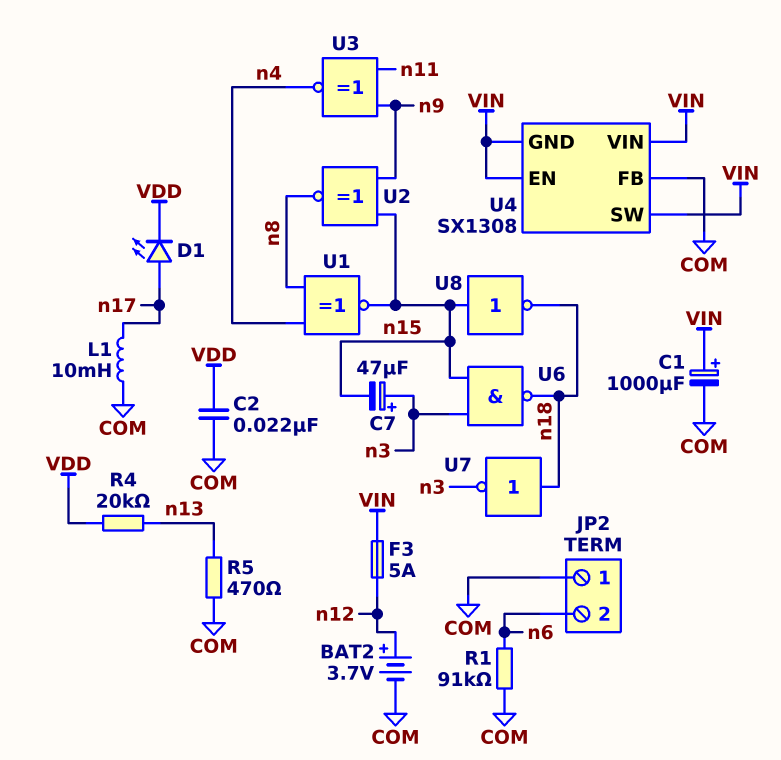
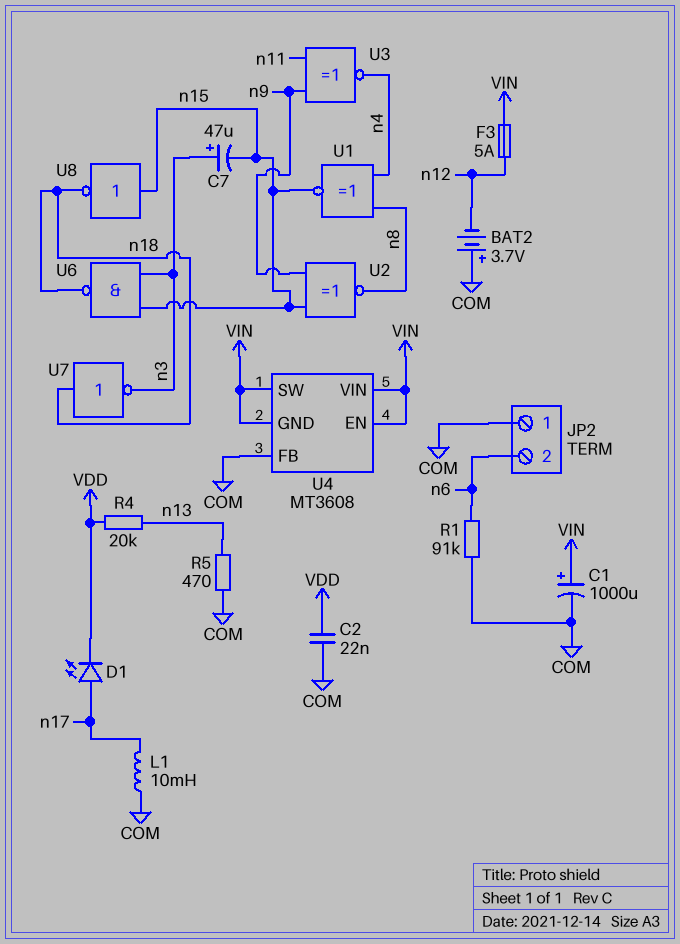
BAT2: 3.7V (plus n12, minus COM) -> 3.7V (plus COM, minus n12)
U4: SX1308 -> MT3608

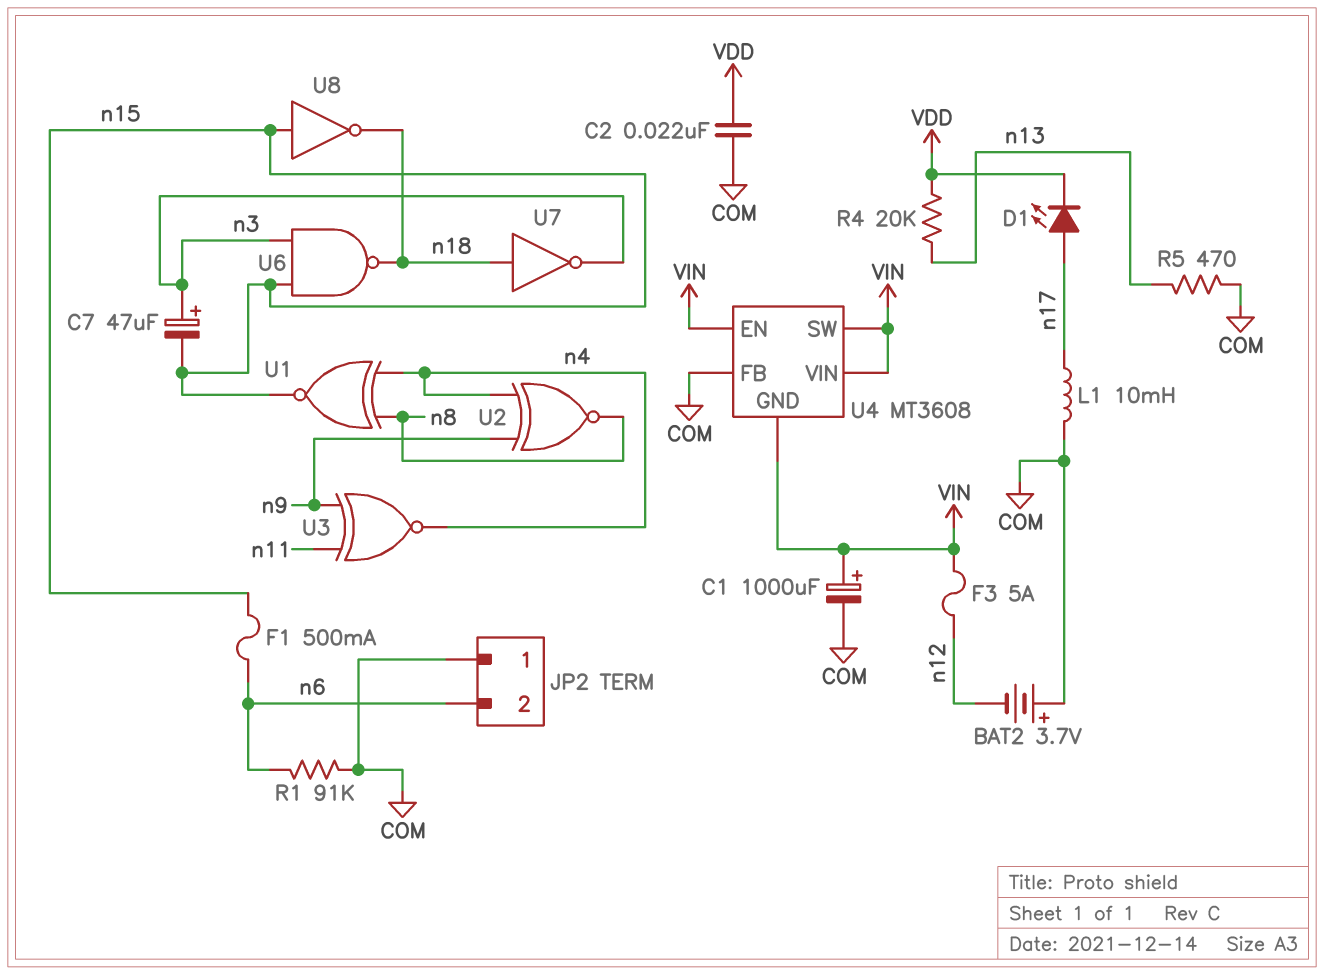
F1: none -> 500mA (n6, n15)
U2: XNOR (in n9, in n15, out n8) -> XNOR (in n4, in n9, out n8)

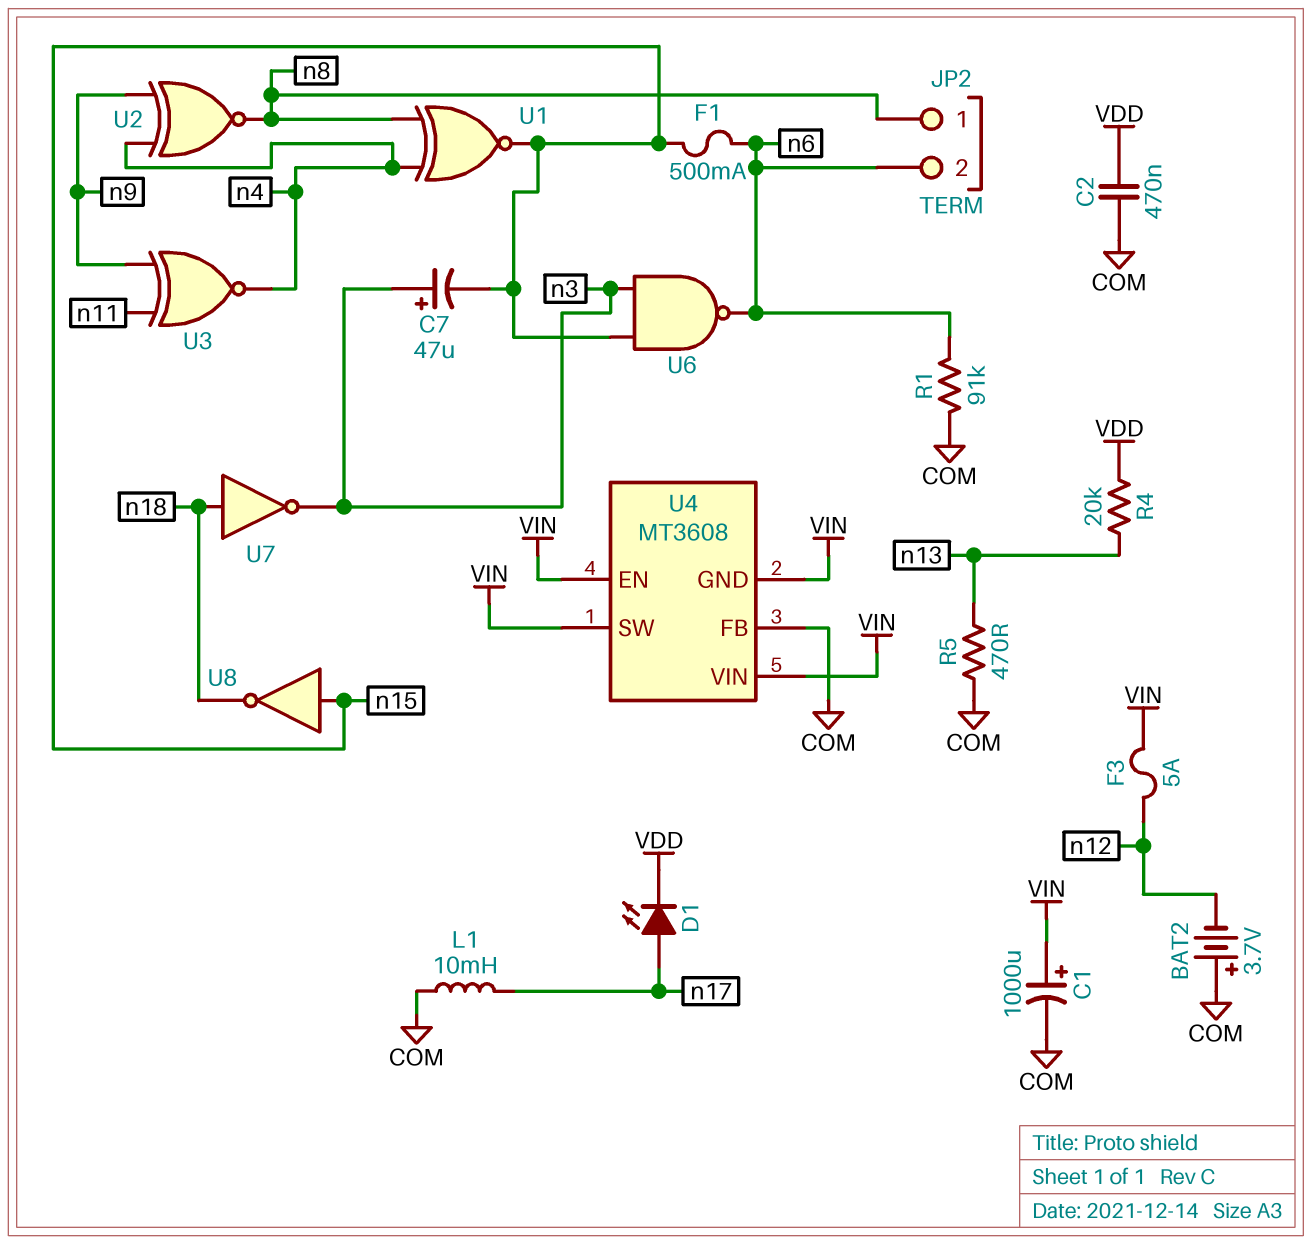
C2: 22nF (COM, VDD) -> 470nF (COM, VDD)
JP2 pin 1: COM -> n8
U6: NAND (in n3, in n15, out n18) -> NAND (in n3, in n15, out n6)

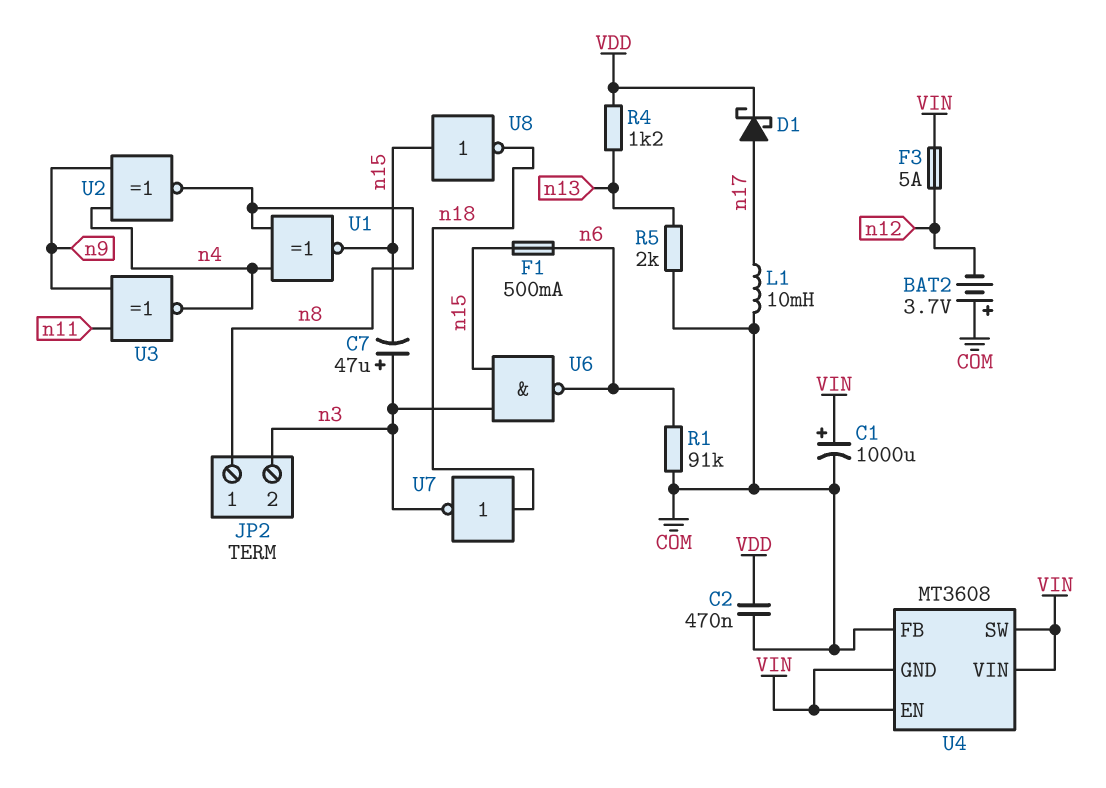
D1: LED (A n17, K VDD) -> schottky (A n17, K VDD)
JP2 pin 2: n6 -> n3
R4: 20k (VDD, n13) -> 1.2k (VDD, n13)
R5: 470 (COM, n13) -> 2k (COM, n13)

